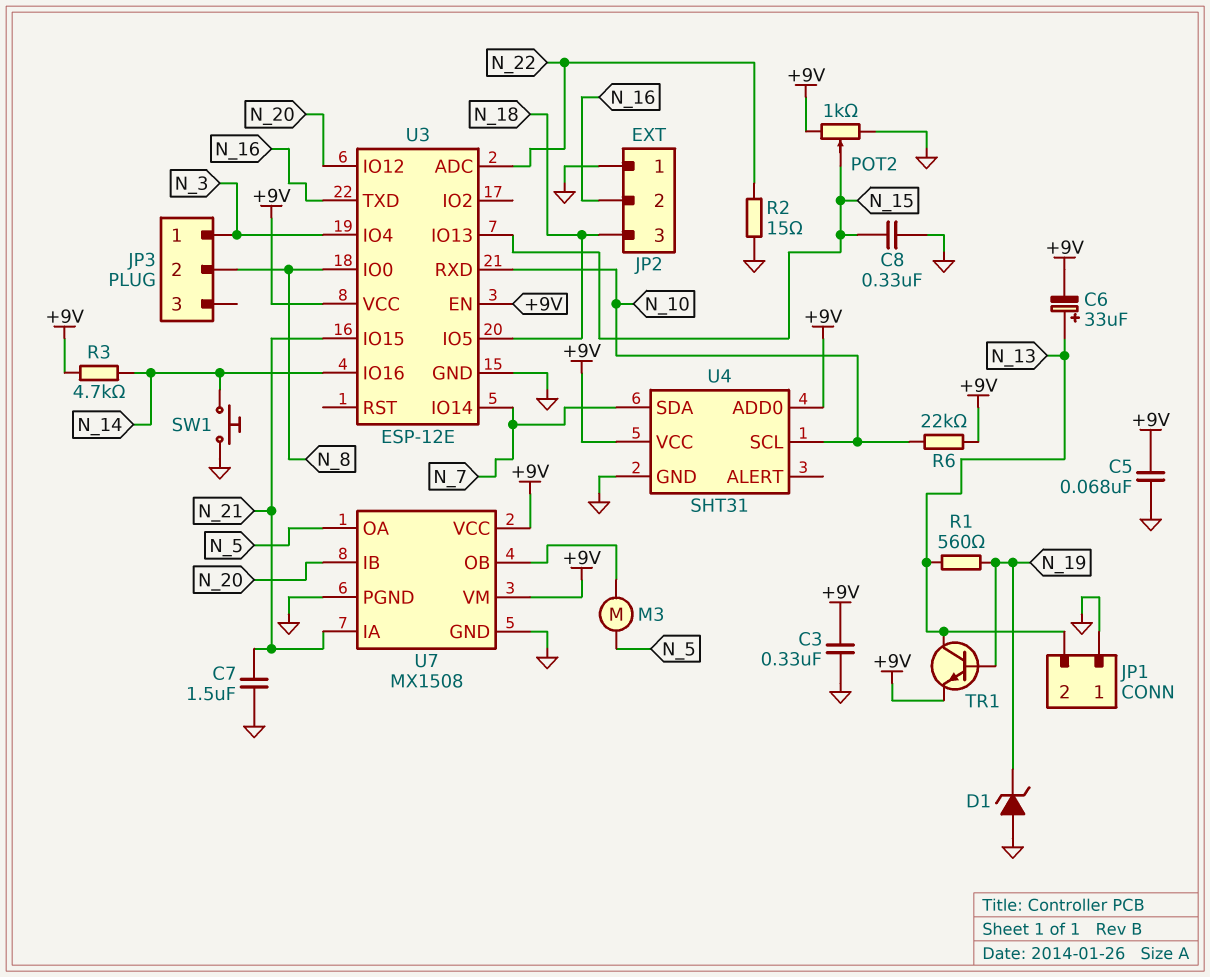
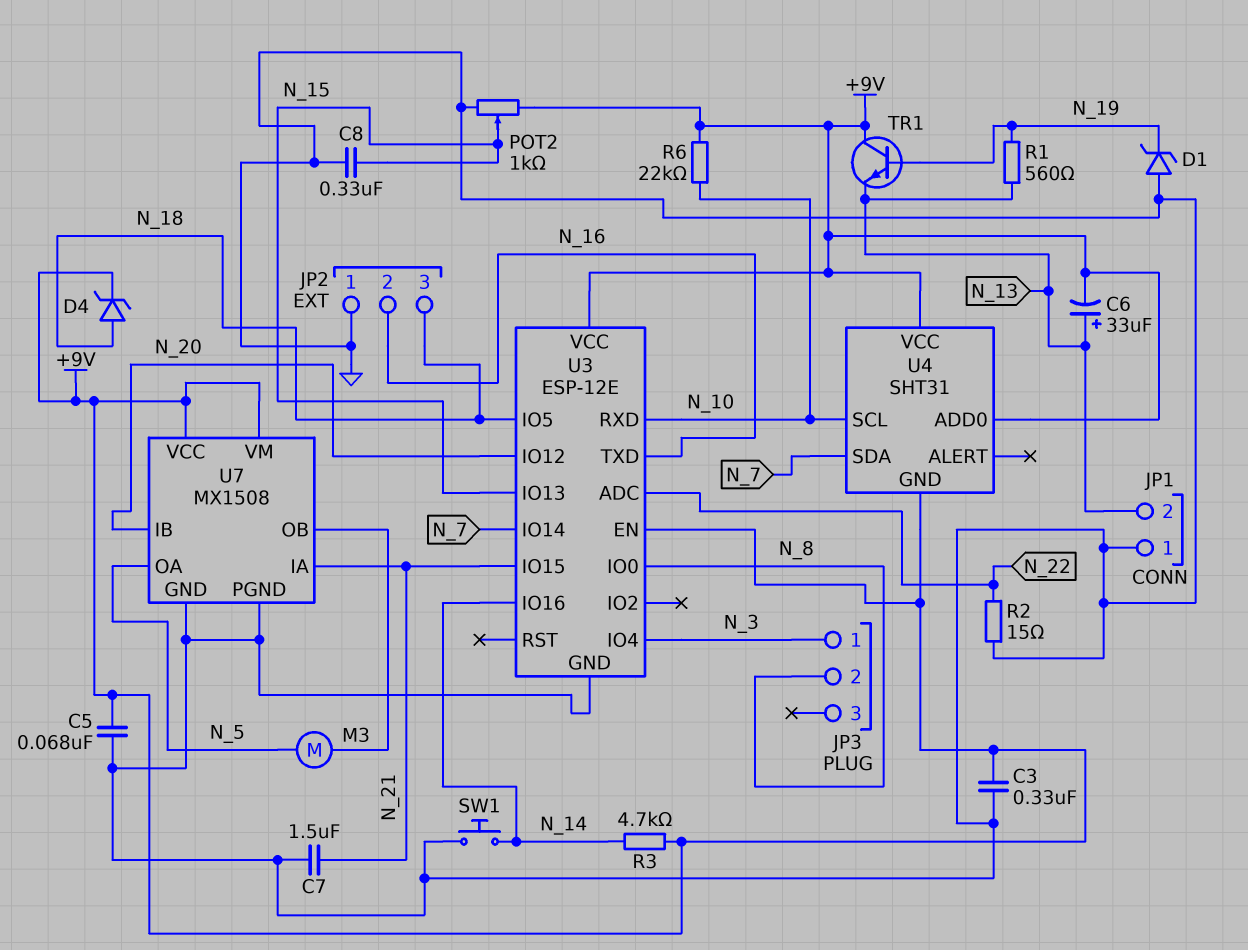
D4: none -> zener (A N_18, K +9V)
TR1: NPN (B N_19, C N_13, E +9V) -> NPN (B N_19, C +9V, E N_13)
U4 pin GND: GND -> +9V

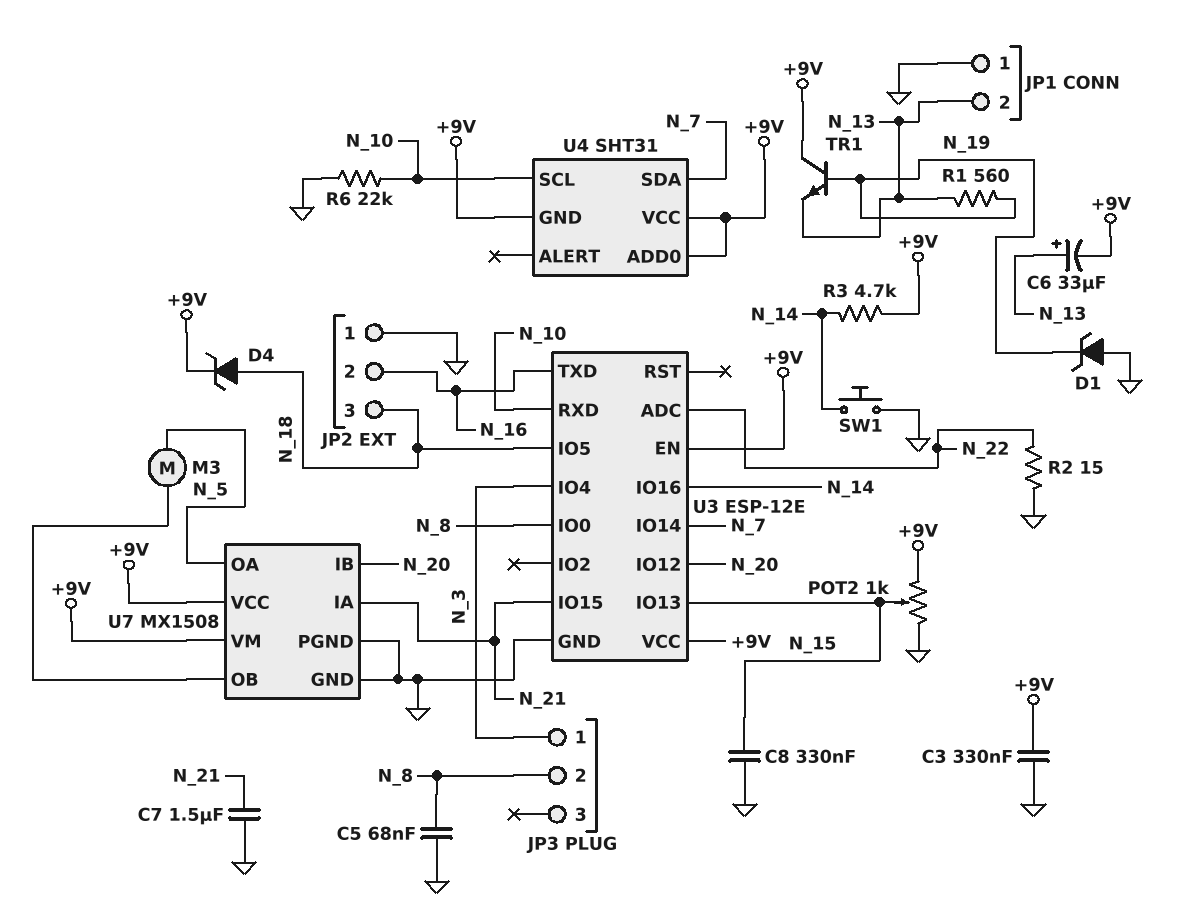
C5: 68nF (+9V, GND) -> 68nF (GND, N_8)
R6: 22k (+9V, N_10) -> 22k (GND, N_10)

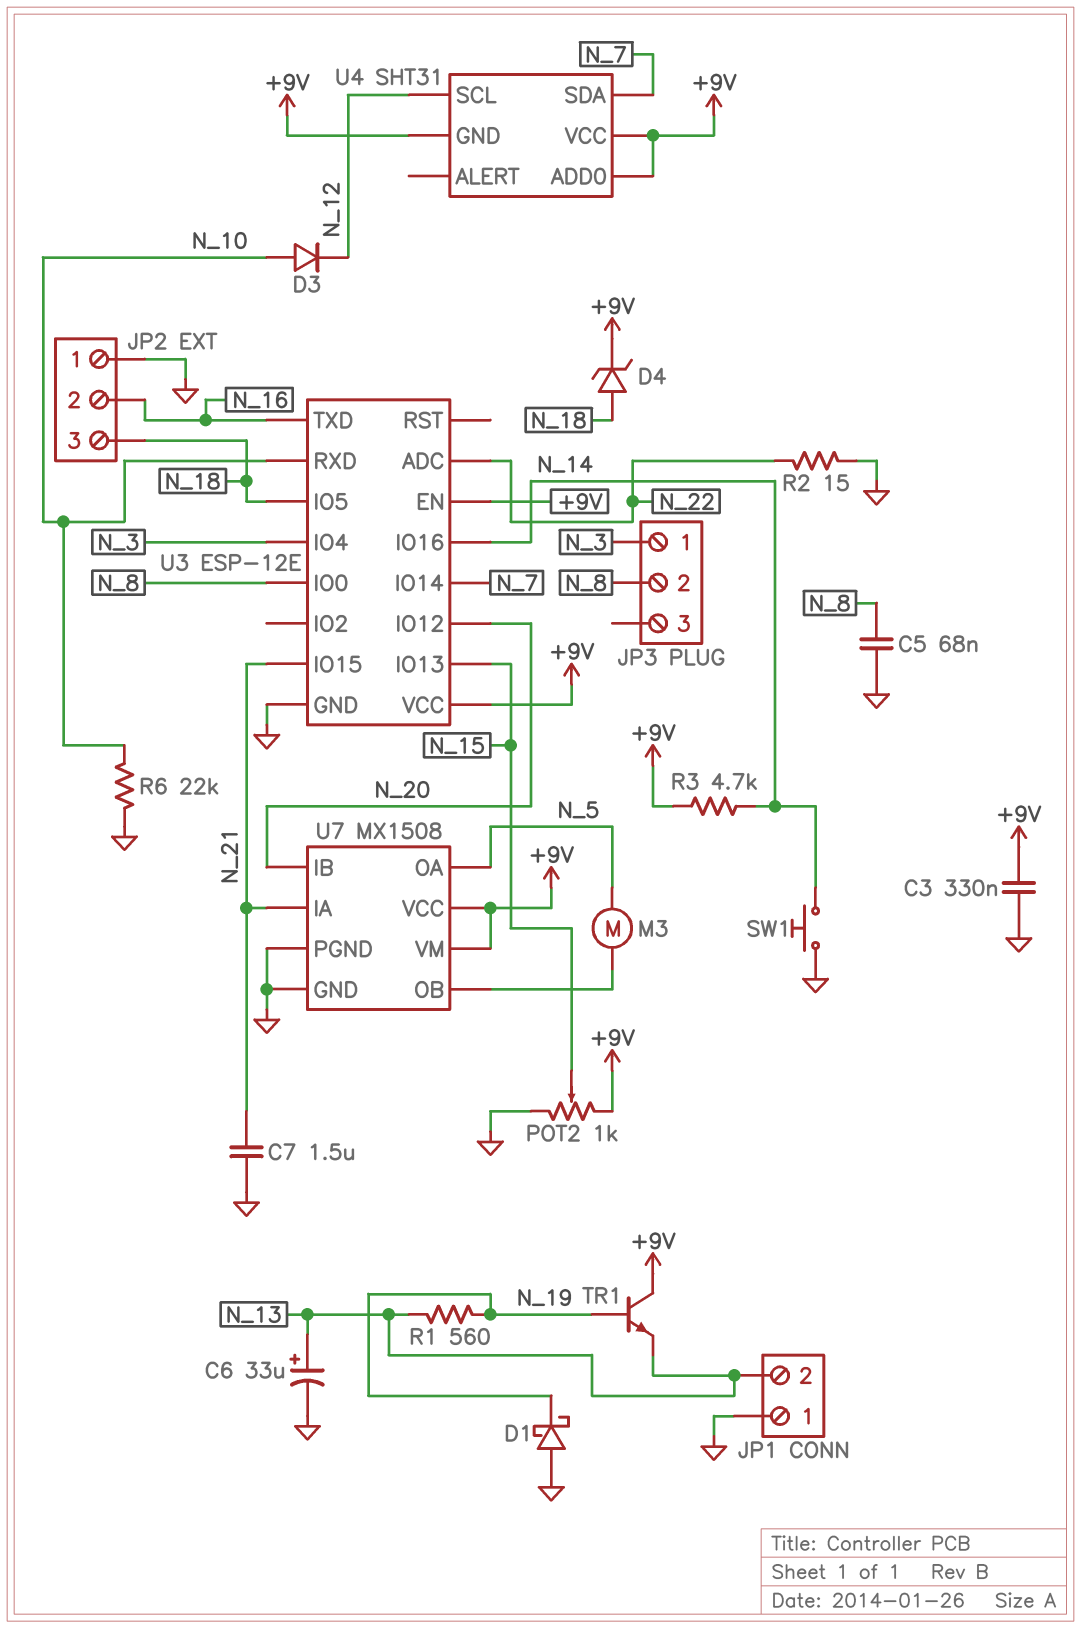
C6: 33uF (plus N_13, minus +9V) -> 33uF (plus N_13, minus GND)
C8: 330nF (GND, N_15) -> none
D1: zener (A GND, K N_19) -> schottky (A GND, K N_19)
D3: none -> diode (A N_10, K N_12)
U4 pin SCL: N_10 -> N_12

